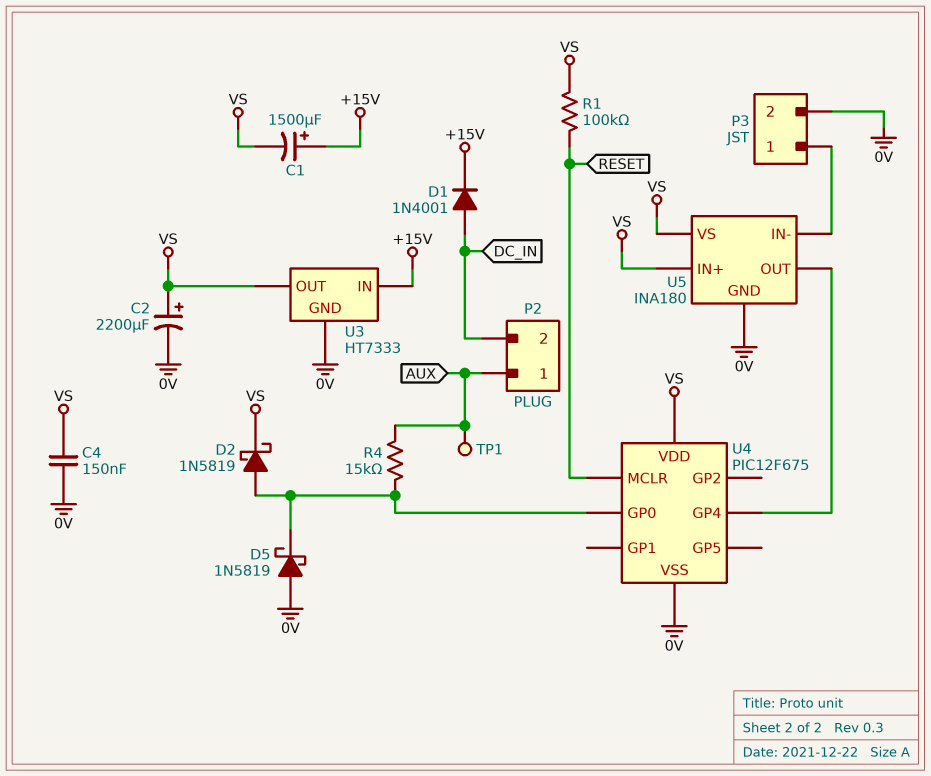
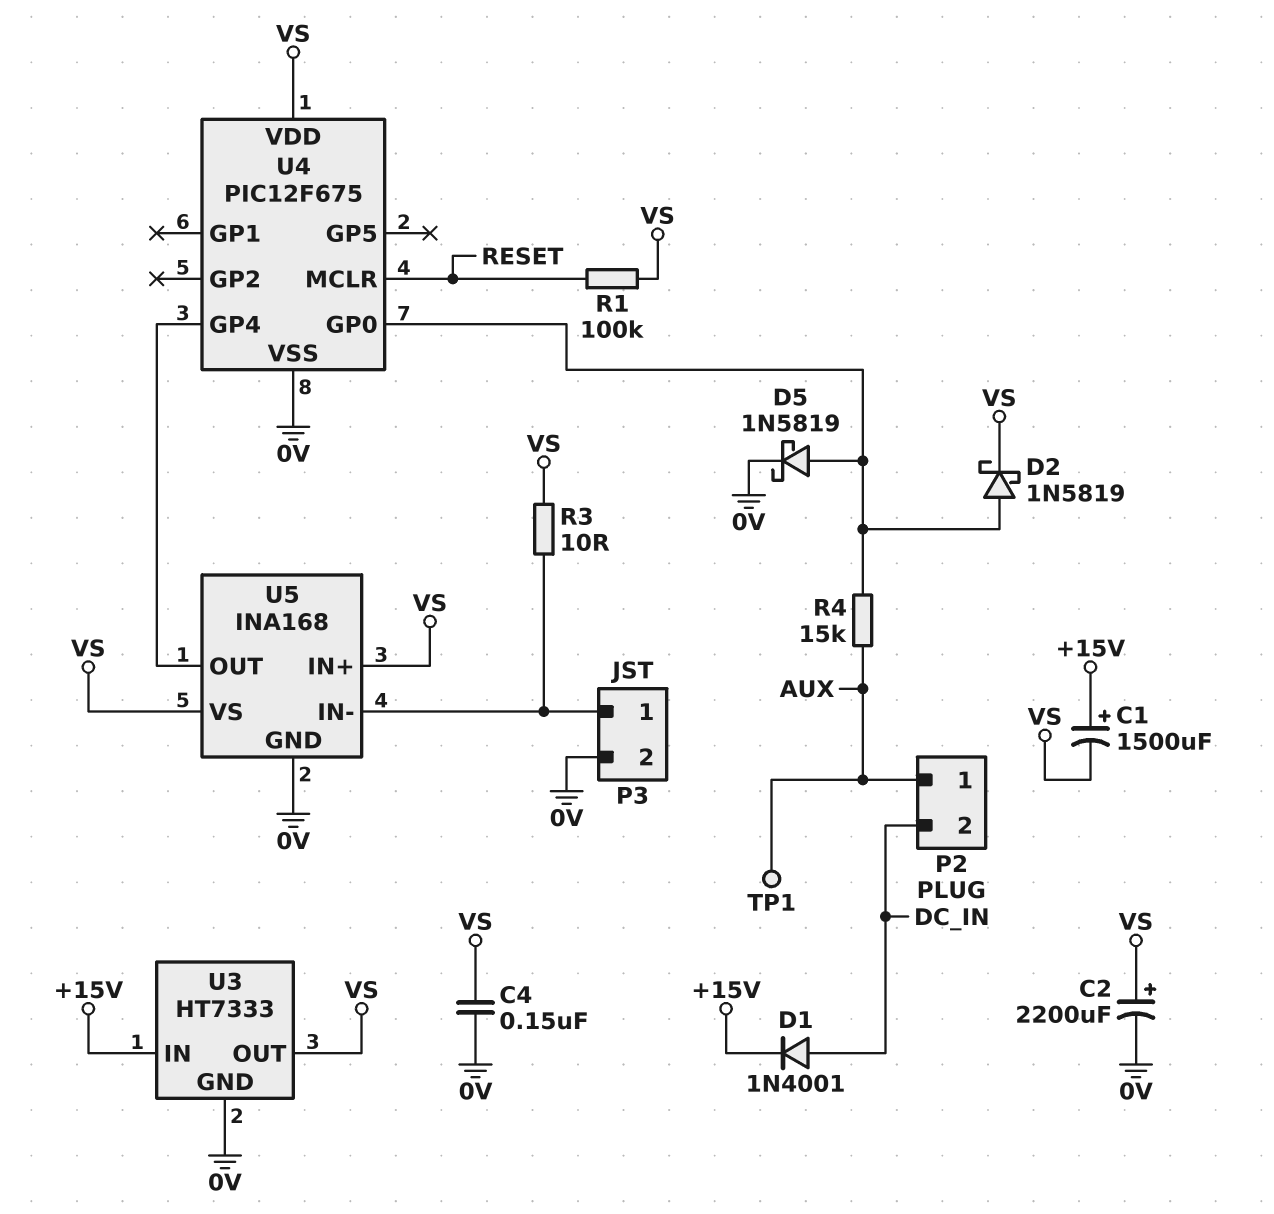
D5: schottky 1N5819 (A 0V, K U4/GP0) -> schottky 1N5819 (A U4/GP0, K 0V)
R3: none -> 10 (P3/1, VS)
U5: INA180 -> INA168

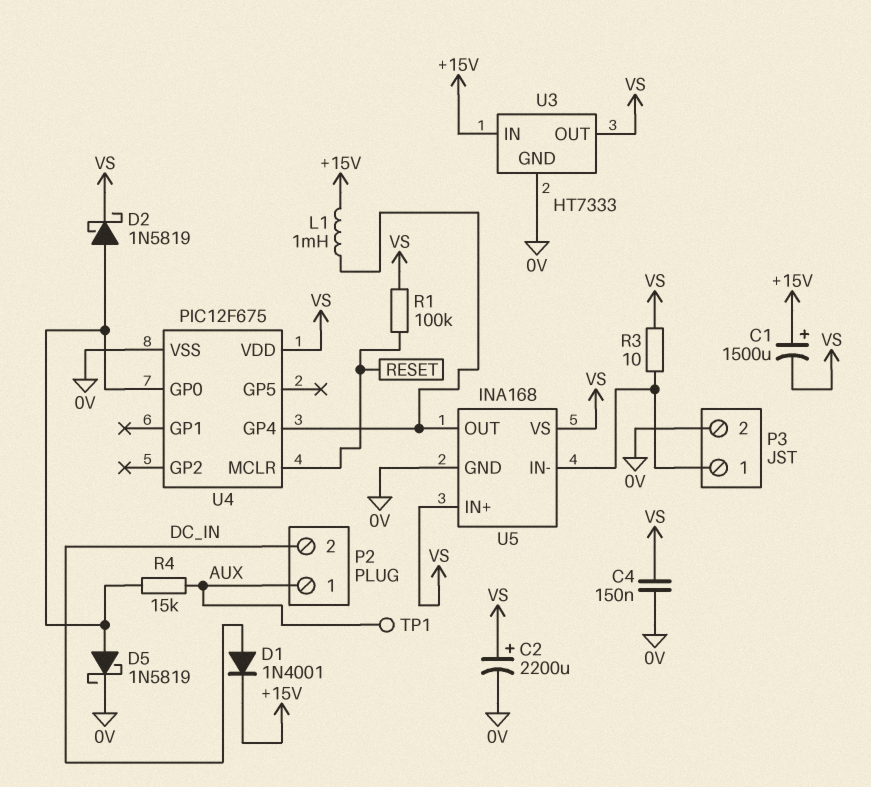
L1: none -> 1mH (+15V, U4/GP4)

